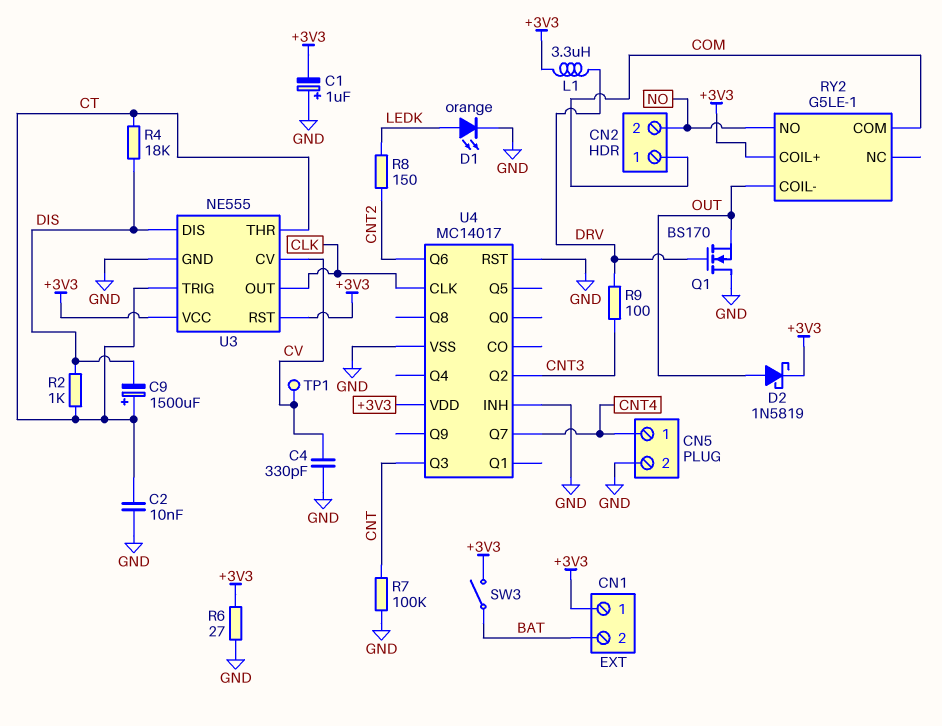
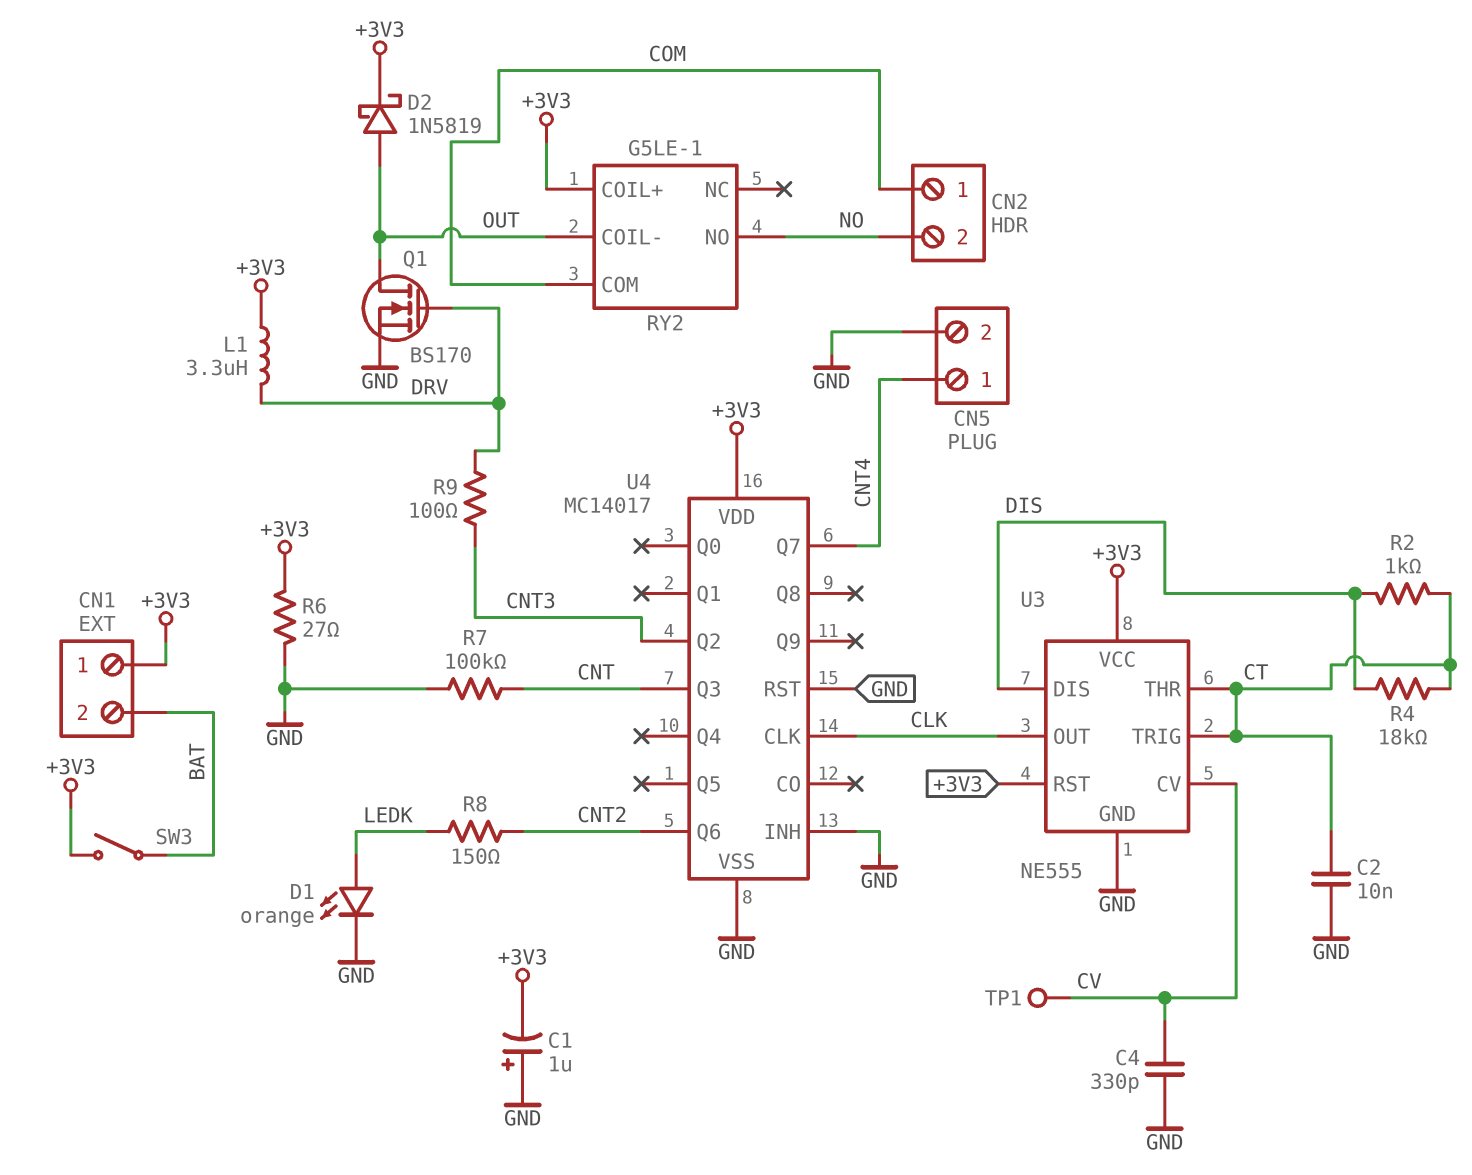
C9: 1500uF (plus CT, minus DIS) -> none
Q1: NMOS BS170 (G DRV, D GND, S OUT) -> NMOS BS170 (G DRV, D OUT, S GND)

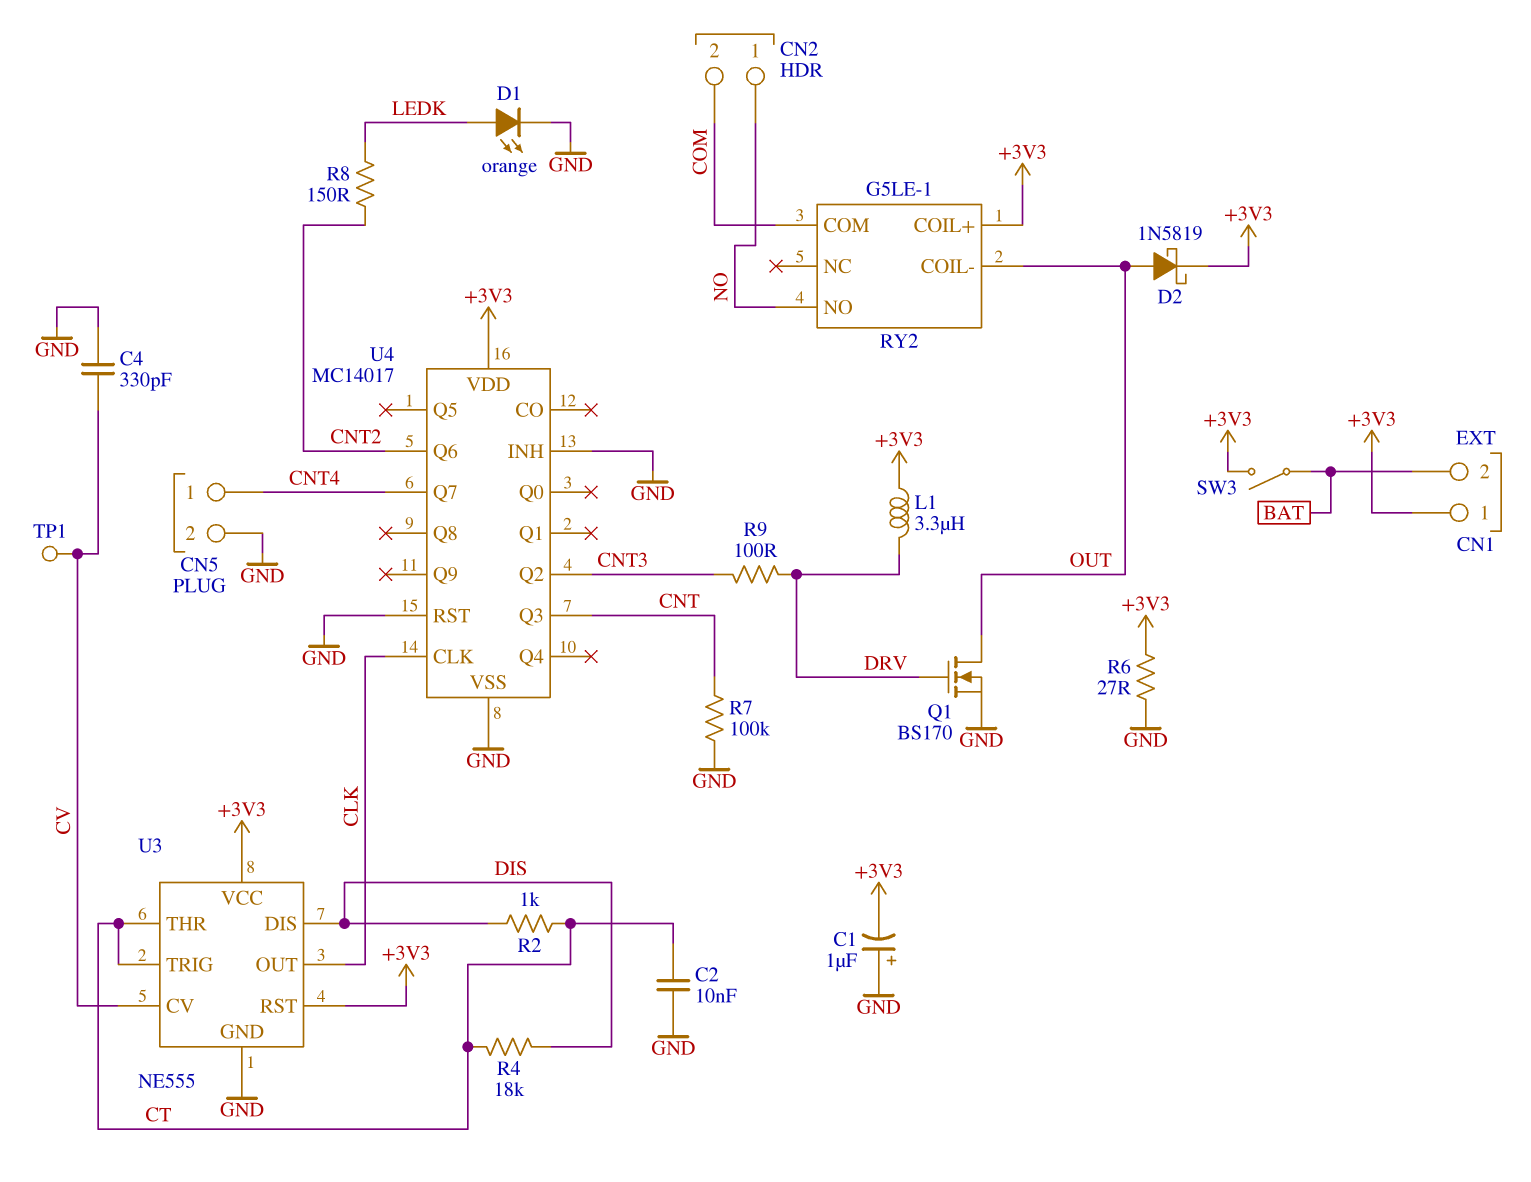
CN2 pin 1: COM -> NO
CN2 pin 2: NO -> COM

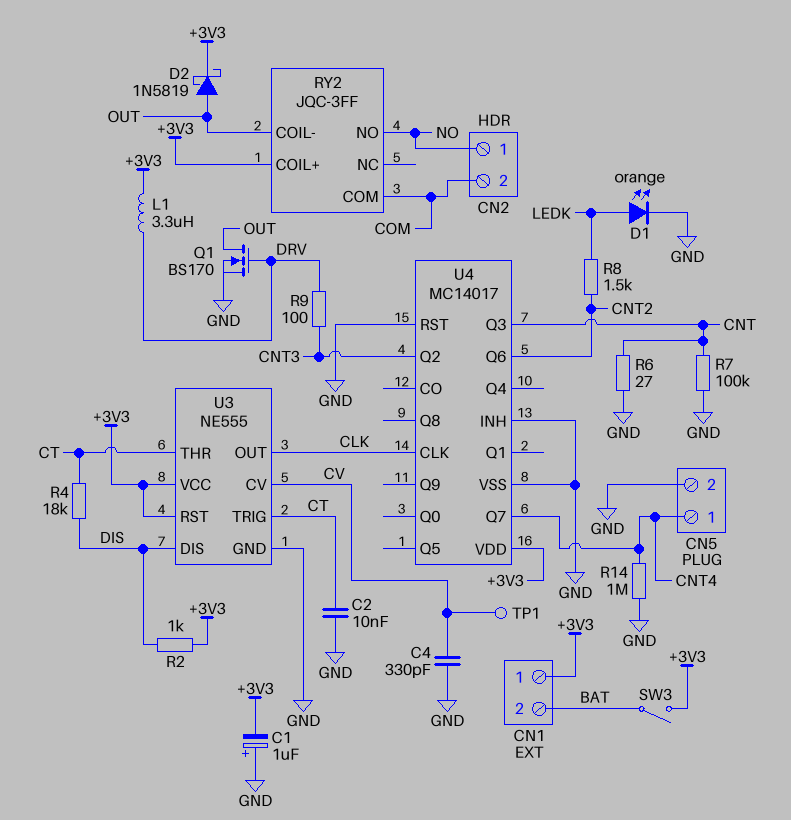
R2: 1k (CT, DIS) -> 1k (+3V3, DIS)
R6: 27 (+3V3, GND) -> 27 (CNT, GND)
R8: 150 (CNT2, LEDK) -> 1.5k (CNT2, LEDK)
R14: none -> 1M (CNT4, GND)
RY2: G5LE-1 -> JQC-3FF

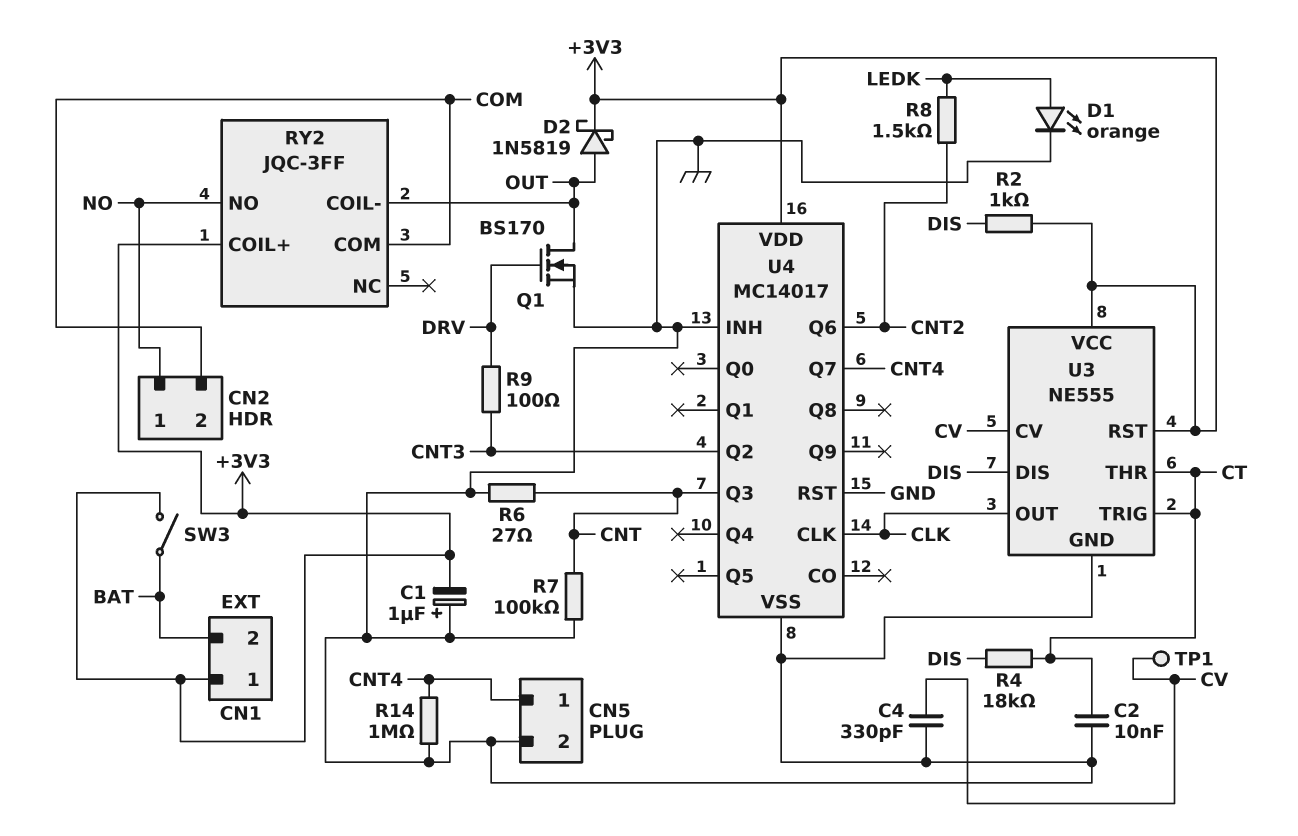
L1: 3.3uH (+3V3, DRV) -> none

